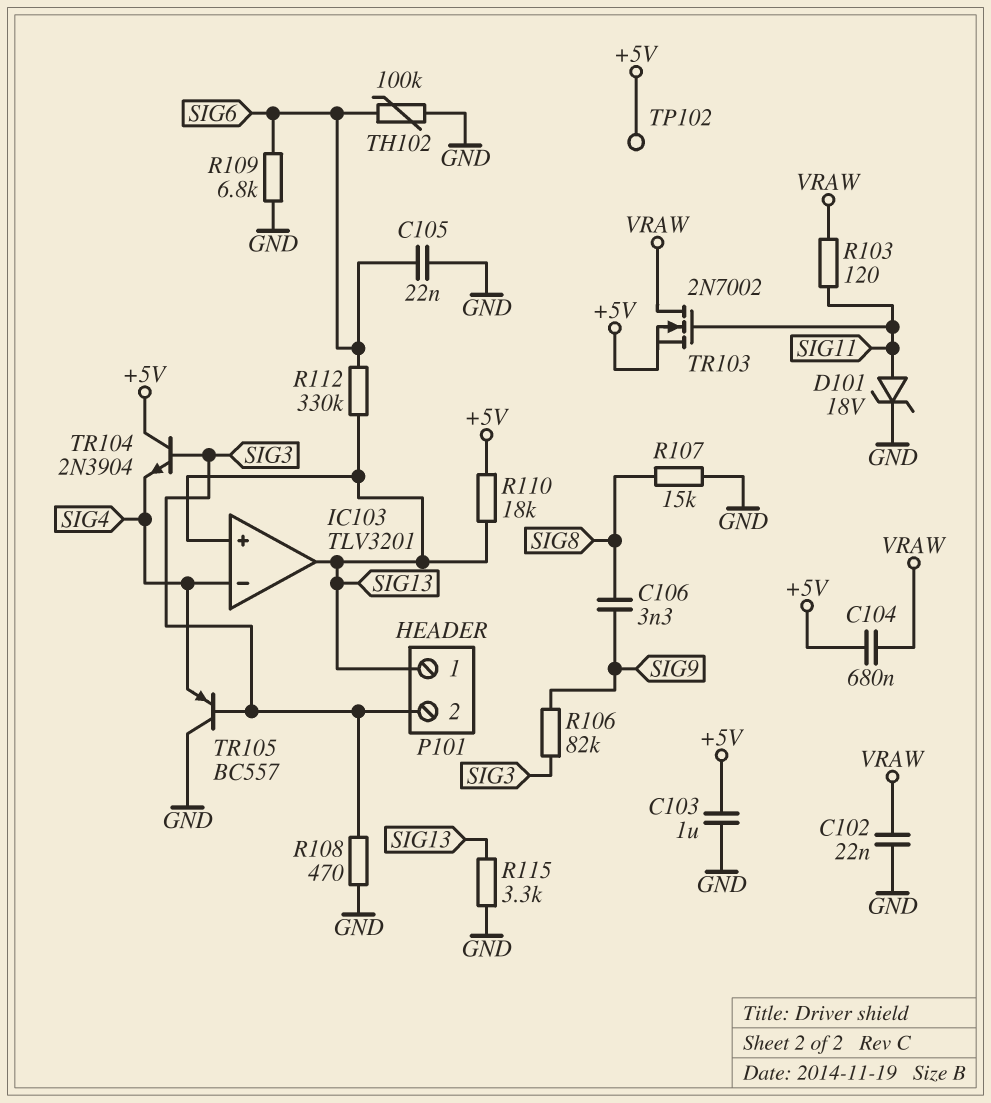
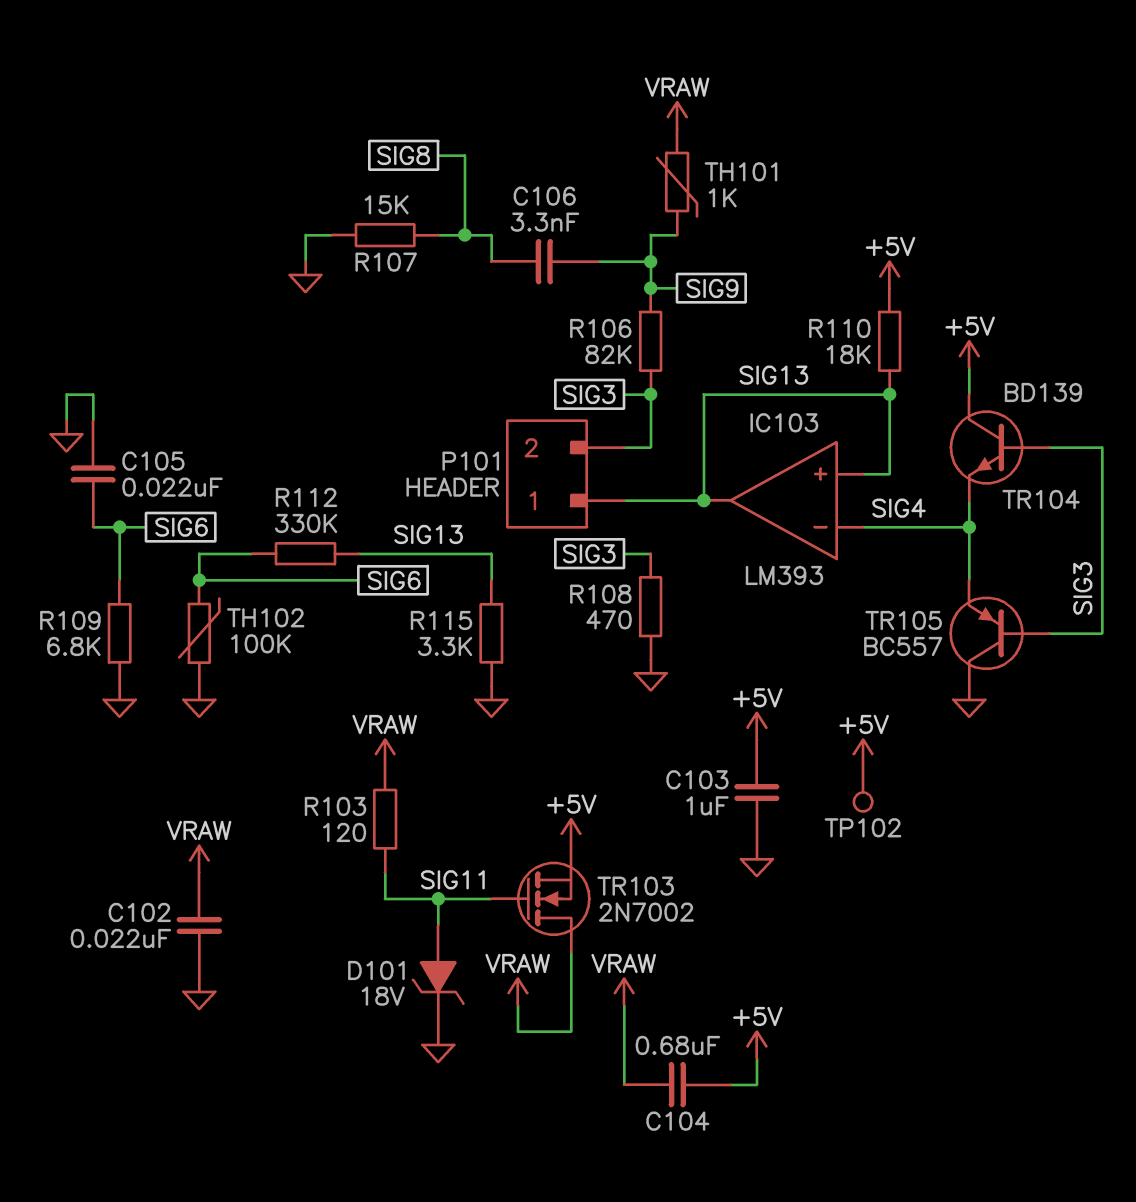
IC103: TLV3201 -> LM393
TH101: none -> 1k (SIG9, VRAW)
TR104: NPN 2N3904 (B SIG3, C +5V, E SIG4) -> NPN BD139 (B SIG3, C +5V, E SIG4)

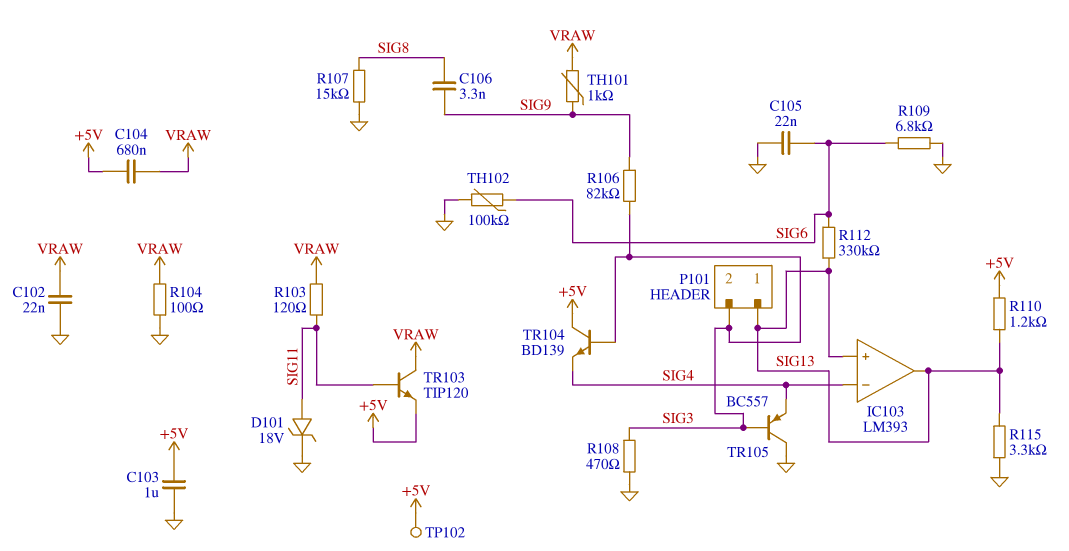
R104: none -> 100 (GND, VRAW)
R110: 18k (+5V, SIG13) -> 1.2k (+5V, SIG13)
TR103: NMOS 2N7002 (G SIG11, D VRAW, S +5V) -> NPN TIP120 (B SIG11, C VRAW, E +5V)

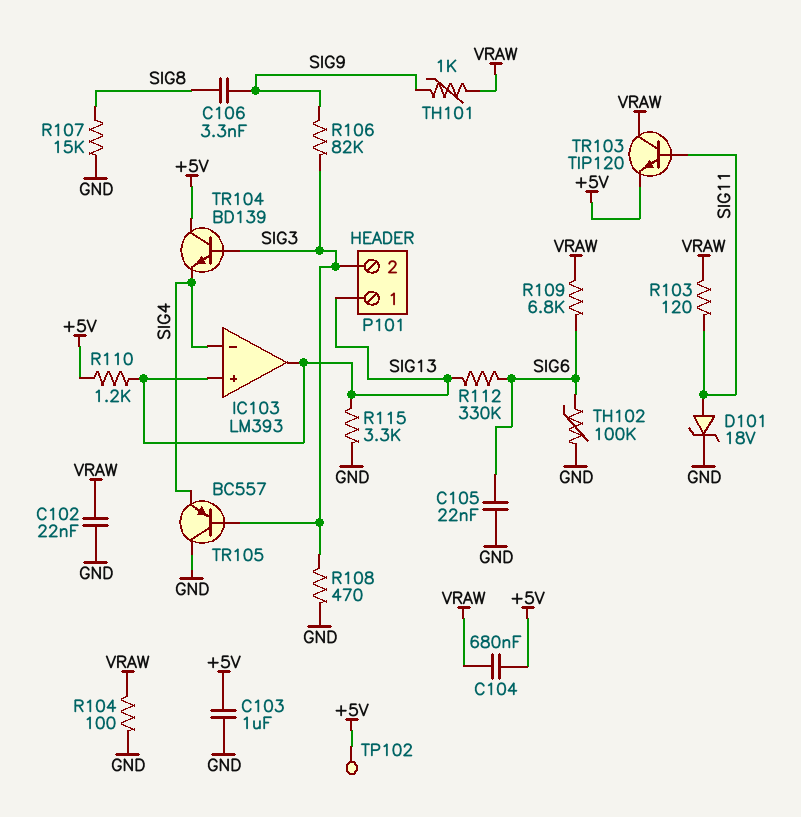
R109: 6.8k (GND, SIG6) -> 6.8k (SIG6, VRAW)

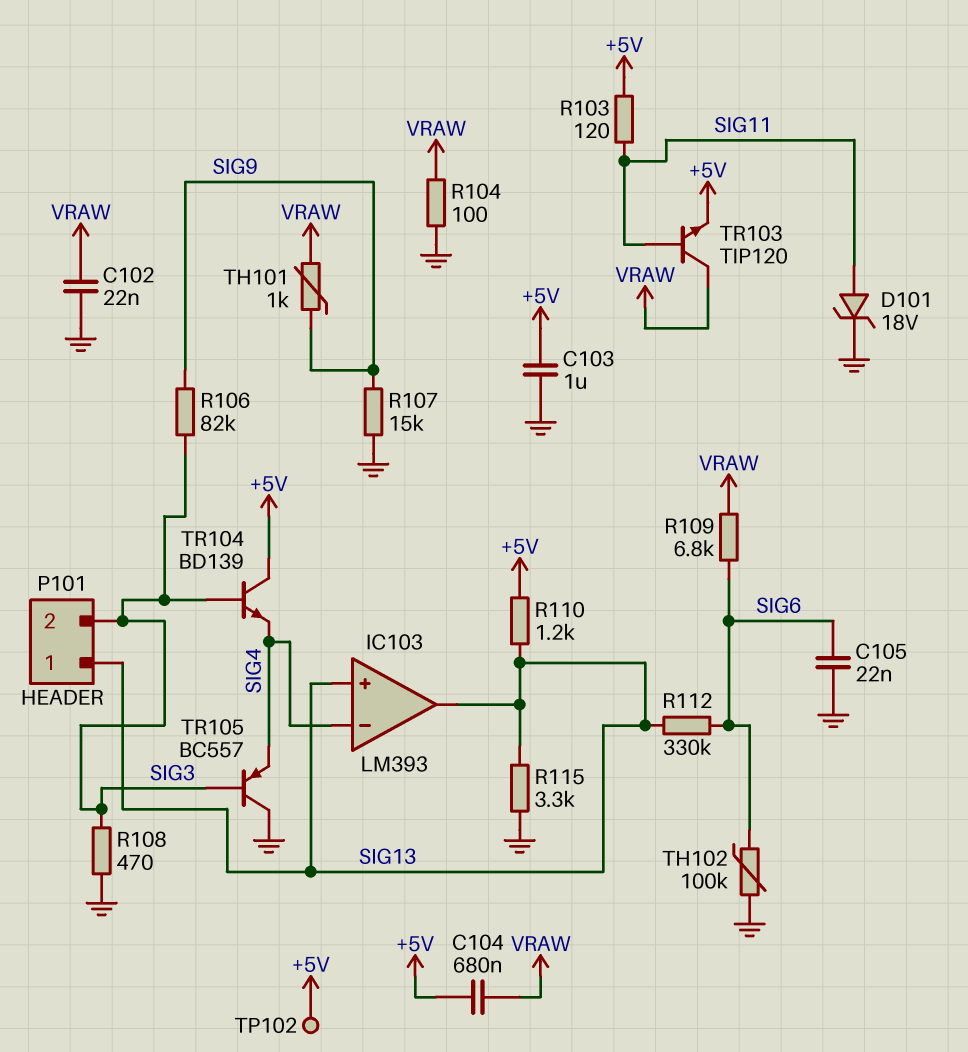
C106: 3.3nF (SIG8, SIG9) -> none
R103: 120 (SIG11, VRAW) -> 120 (+5V, SIG11)
R107: 15k (GND, SIG8) -> 15k (GND, SIG9)

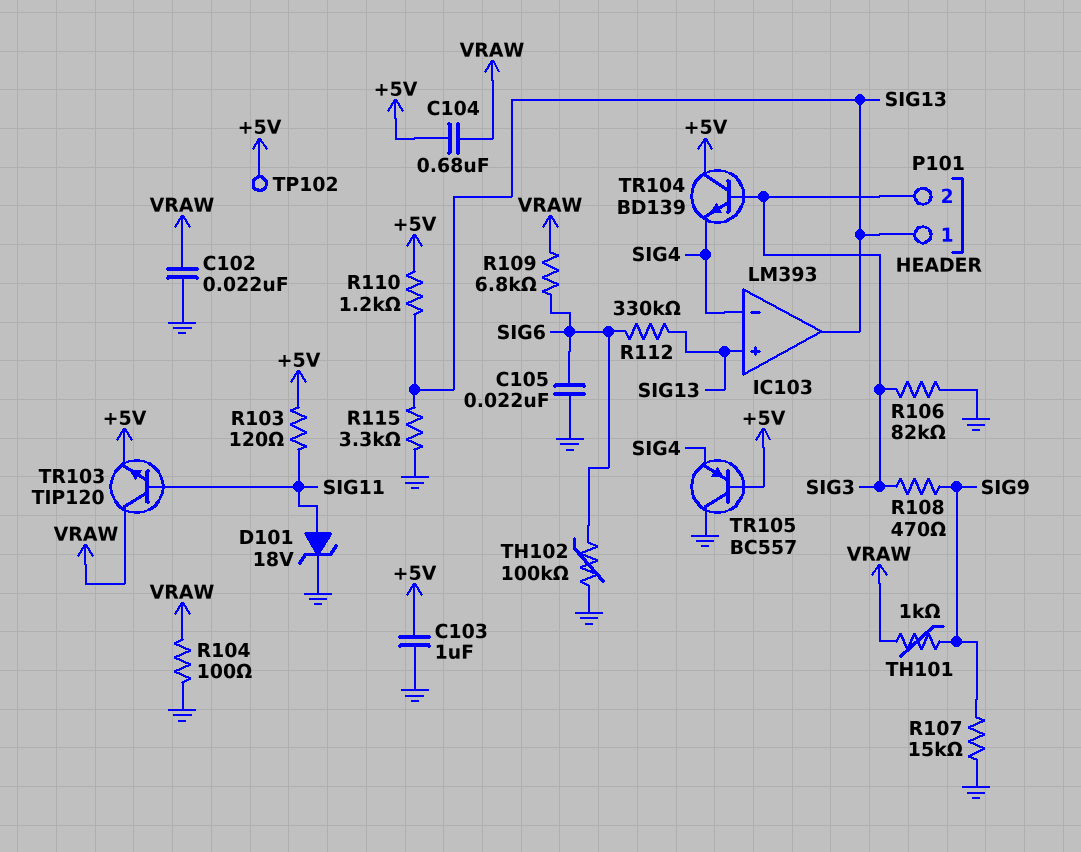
R106: 82k (SIG3, SIG9) -> 82k (GND, SIG3)
R108: 470 (GND, SIG3) -> 470 (SIG3, SIG9)
TR105: PNP BC557 (B SIG3, C GND, E SIG4) -> PNP BC557 (B +5V, C GND, E SIG4)

